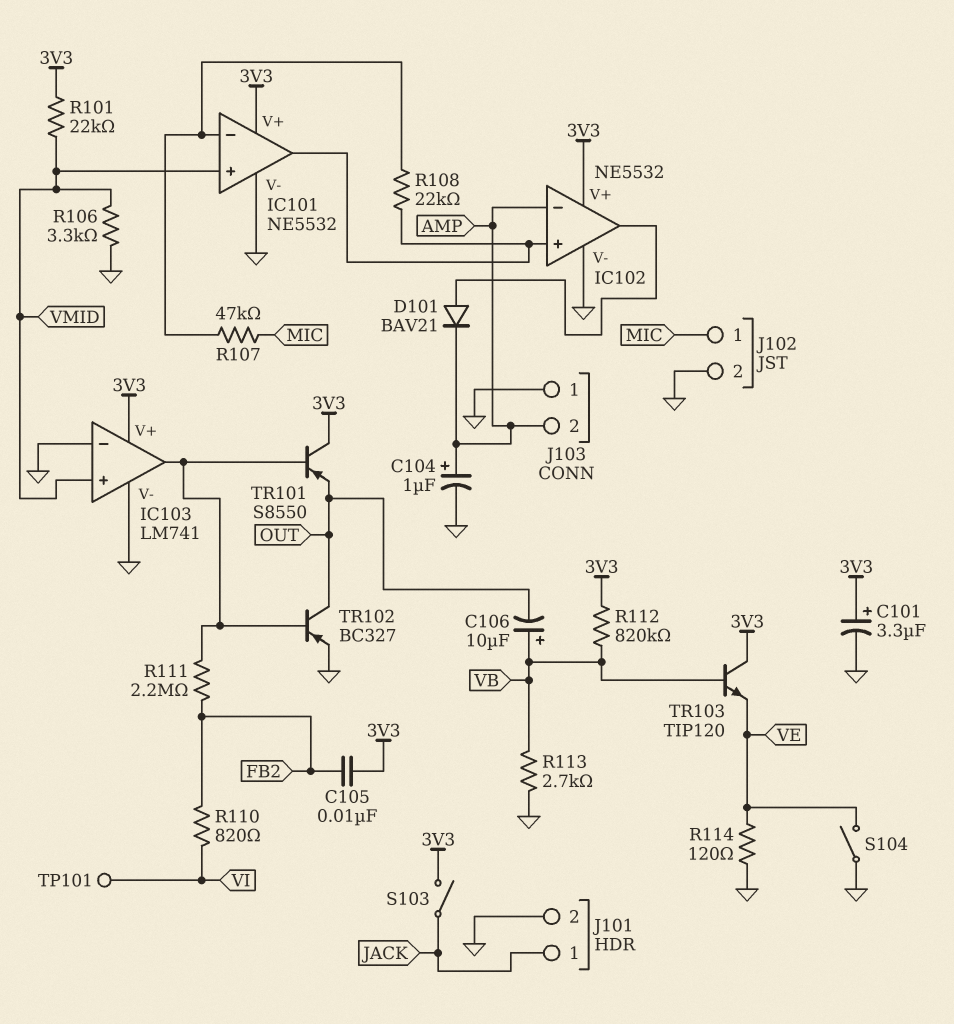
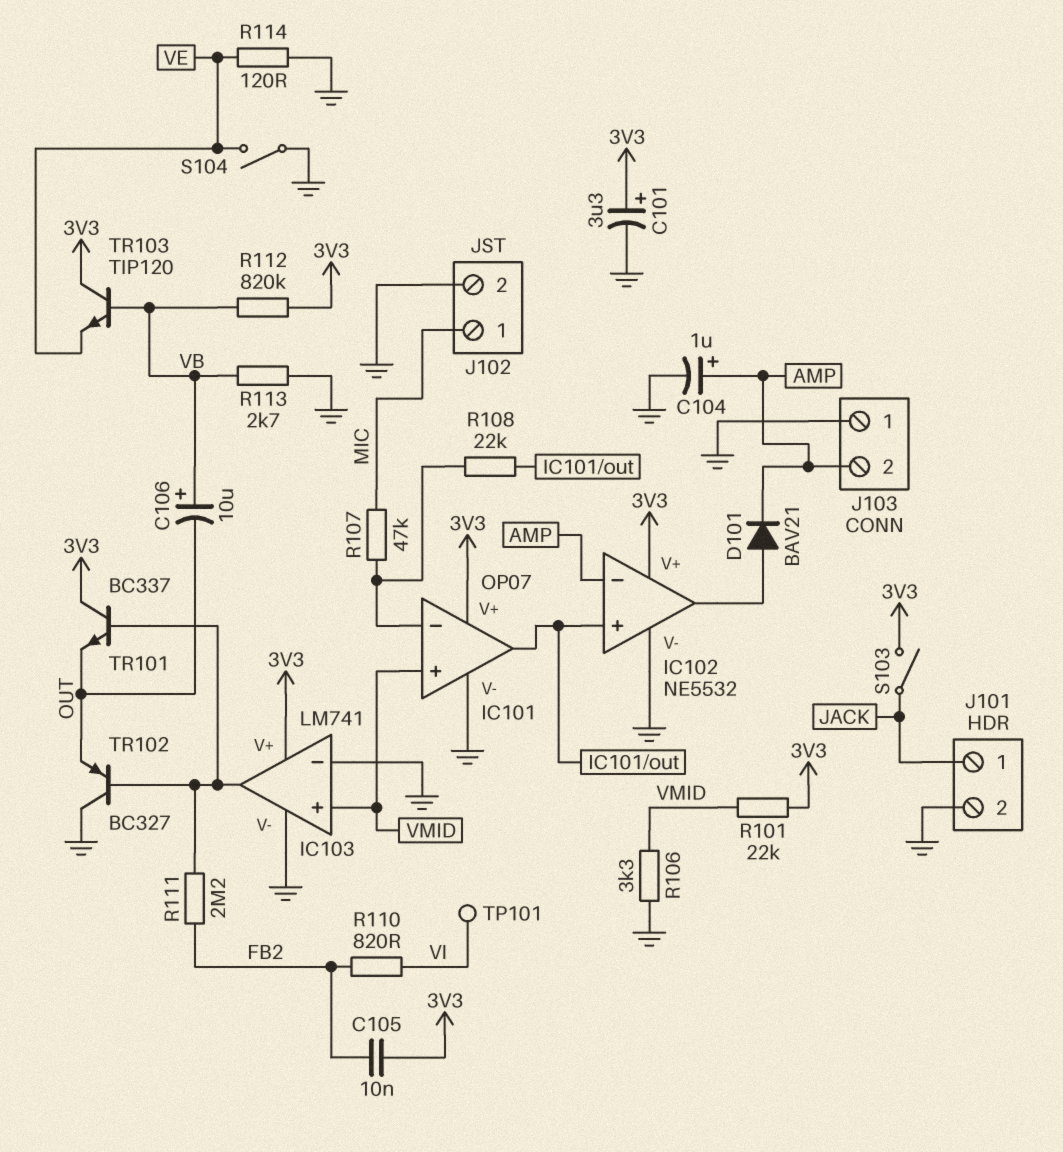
IC101: NE5532 -> OP07
TR101: PNP S8550 (B IC103/out, C 3V3, E OUT) -> NPN BC337 (B IC103/out, C 3V3, E OUT)
TR102: PNP BC327 (B IC103/out, C OUT, E GND) -> PNP BC327 (B IC103/out, C GND, E OUT)

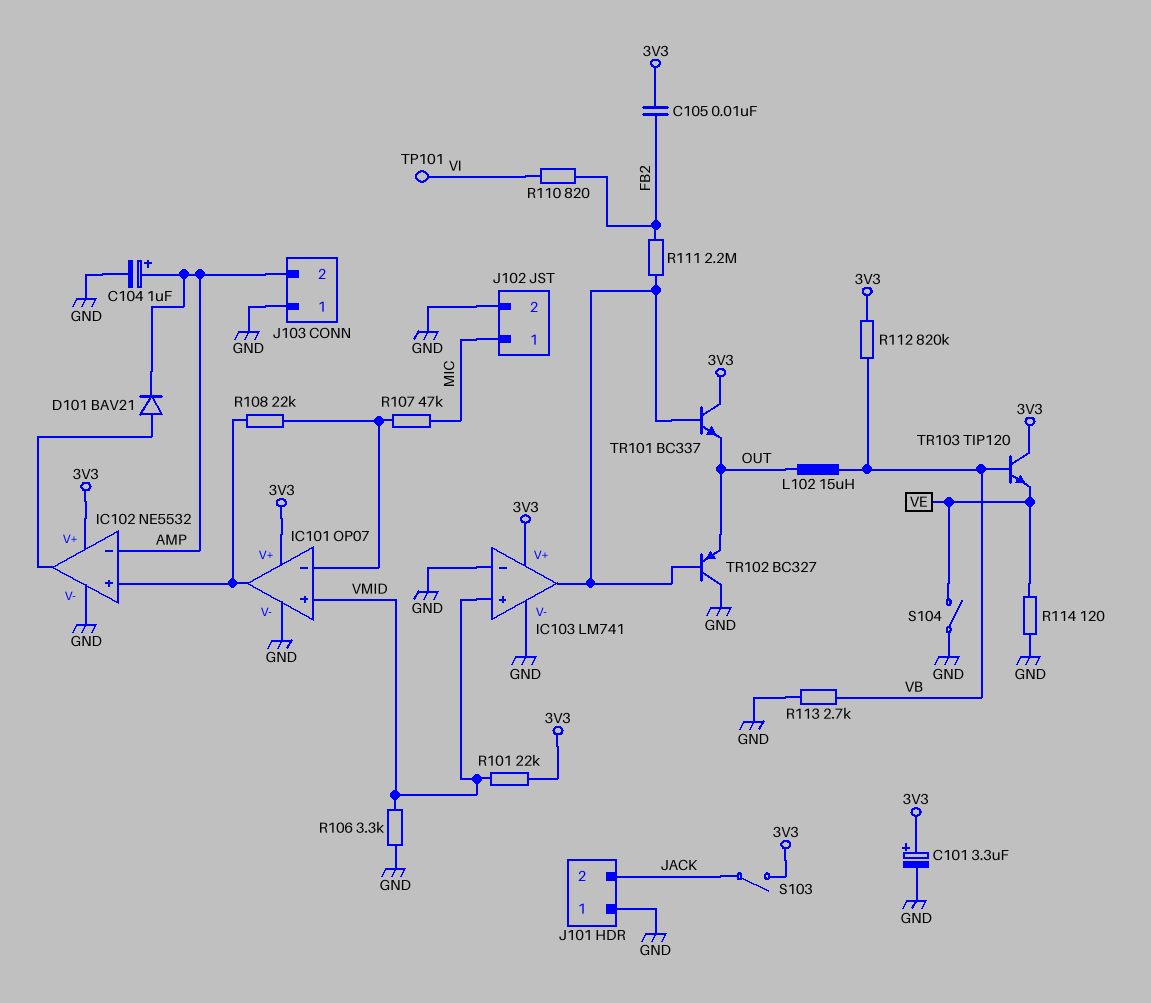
C106: 10uF (plus VB, minus OUT) -> none
J101 pin 1: JACK -> GND
J101 pin 2: GND -> JACK
L102: none -> 15uH (OUT, VB)

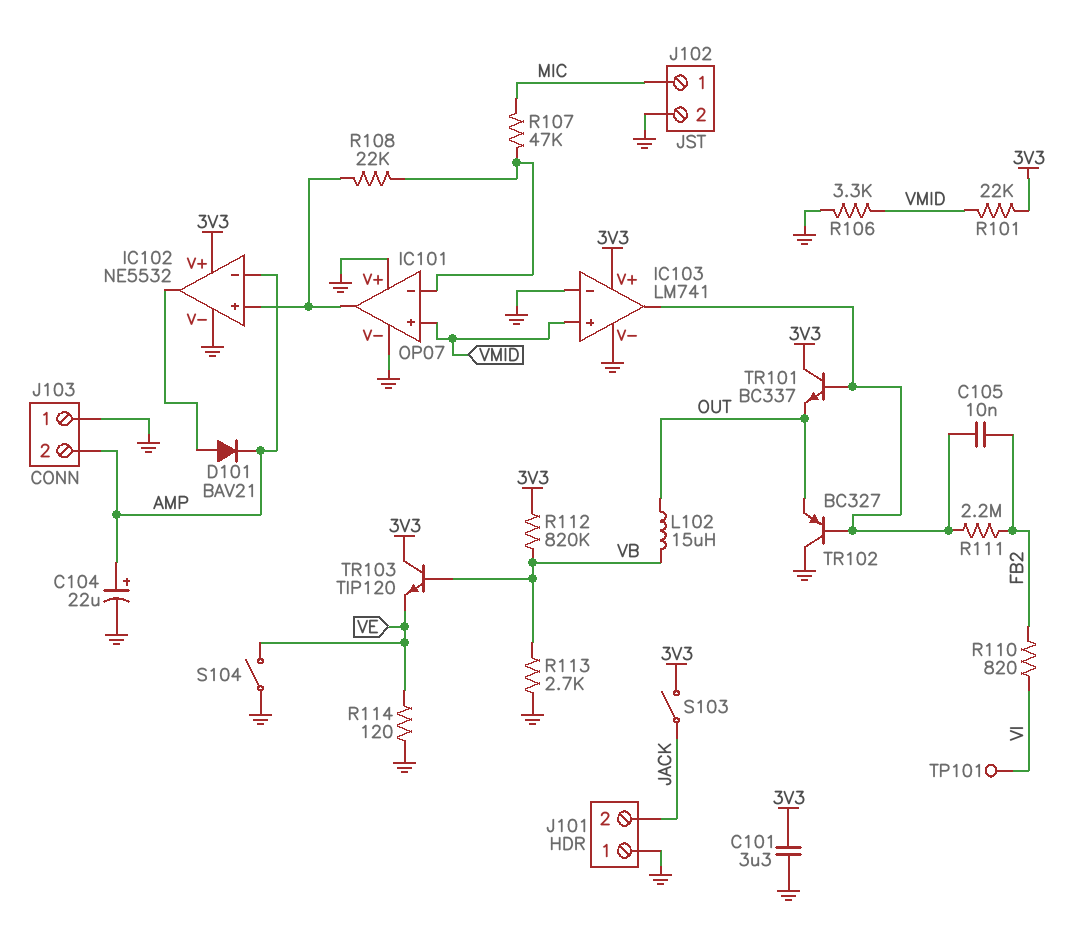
C101: 3.3uF (plus 3V3, minus GND) -> 3.3uF (3V3, GND)
C104: 1uF (plus AMP, minus GND) -> 22uF (plus AMP, minus GND)
C105: 10nF (3V3, FB2) -> 10nF (FB2, IC103/out)
IC101 pin V+: 3V3 -> GND

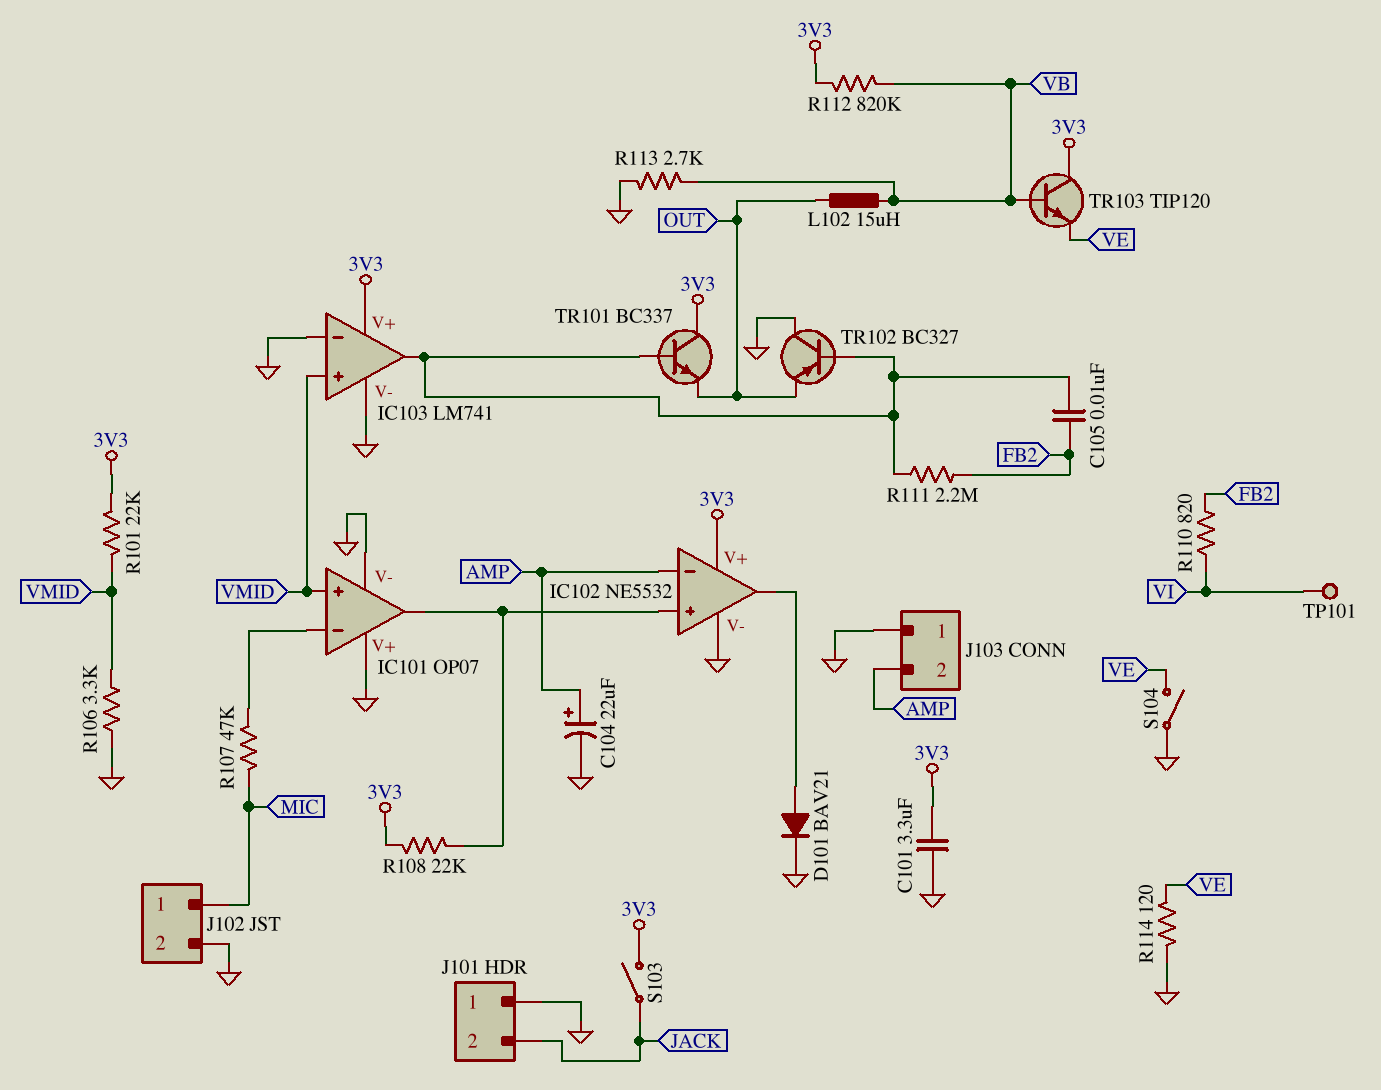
D101: diode BAV21 (A IC102/out, K AMP) -> diode BAV21 (A IC102/out, K GND)
R108: 22k (IC101/in-, IC101/out) -> 22k (3V3, IC101/out)

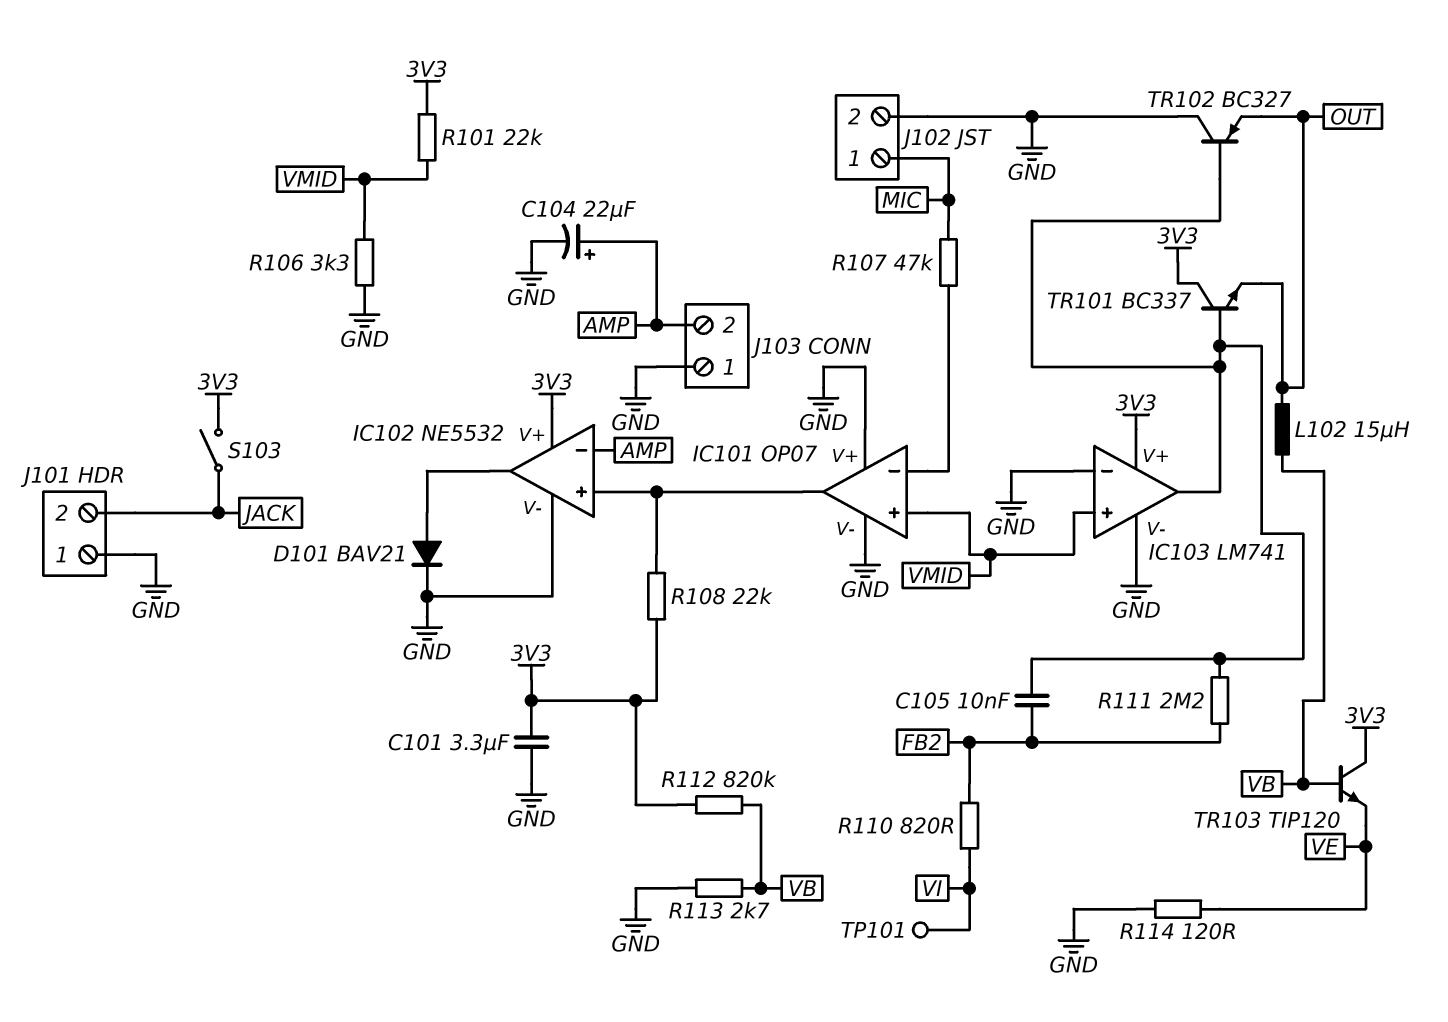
S104: switch (GND, VE) -> none

